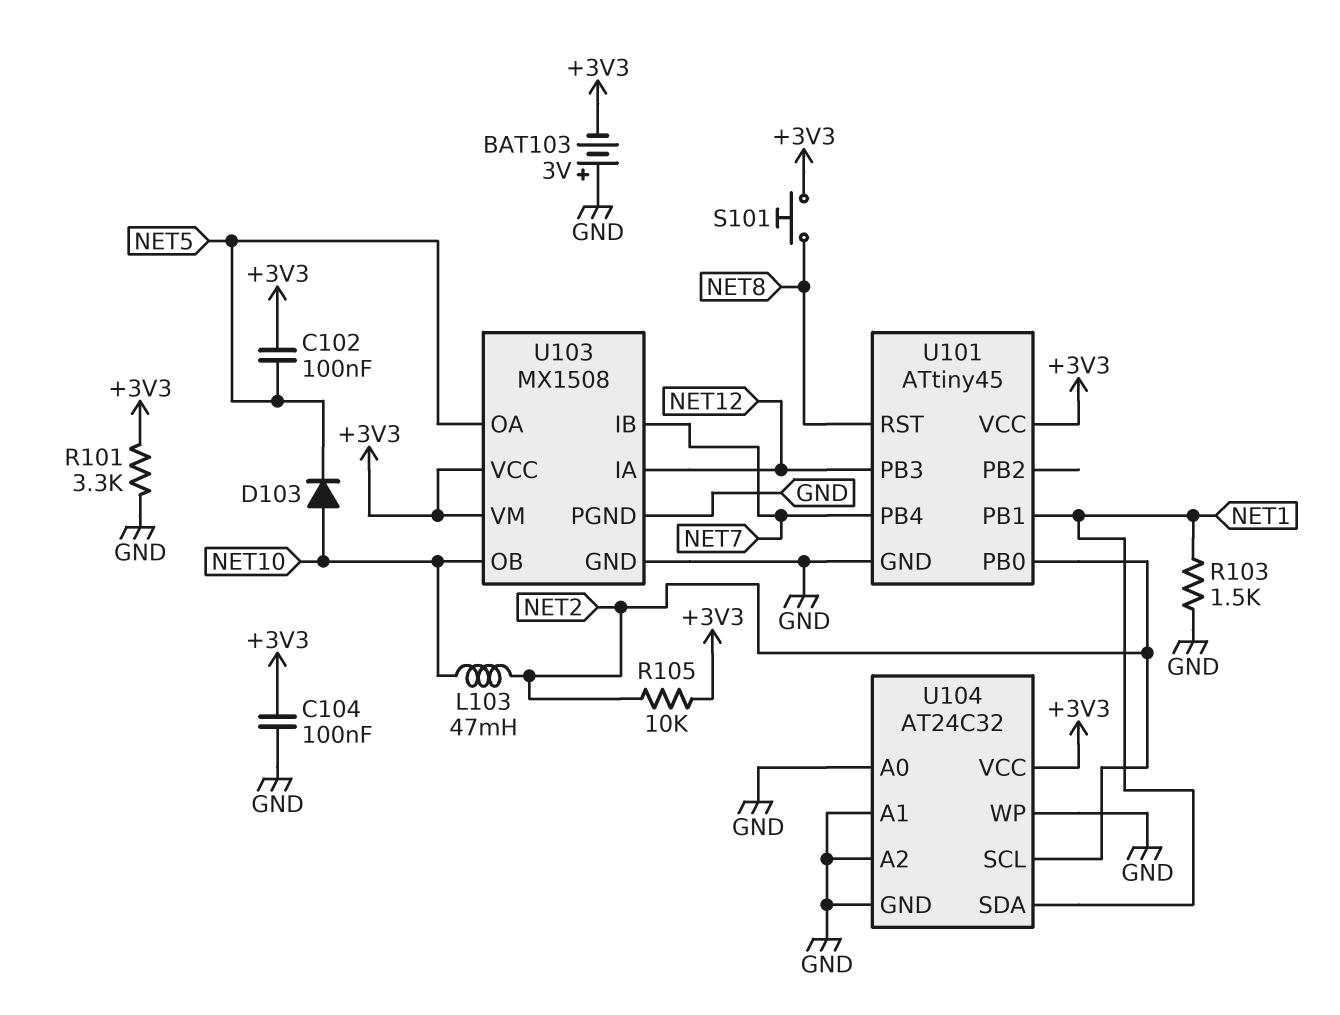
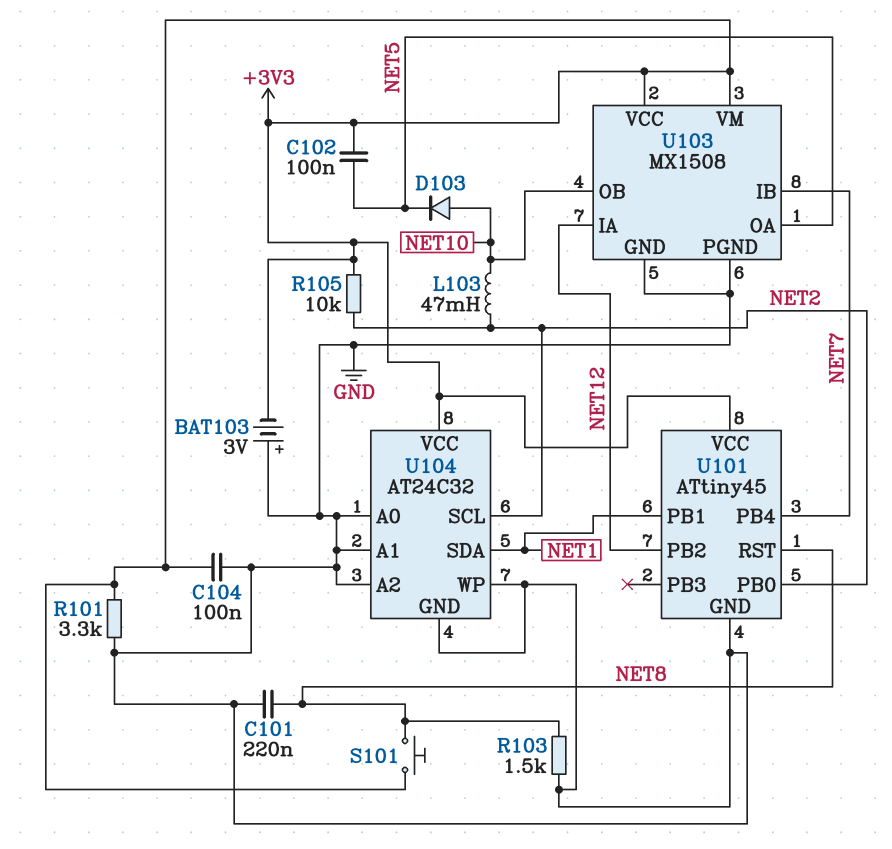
C101: none -> 220nF (GND, NET8)
R103: 1.5k (GND, NET1) -> 1.5k (GND, NET8)
U101 pin PB2: none -> NET12
U101 pin PB3: NET12 -> none

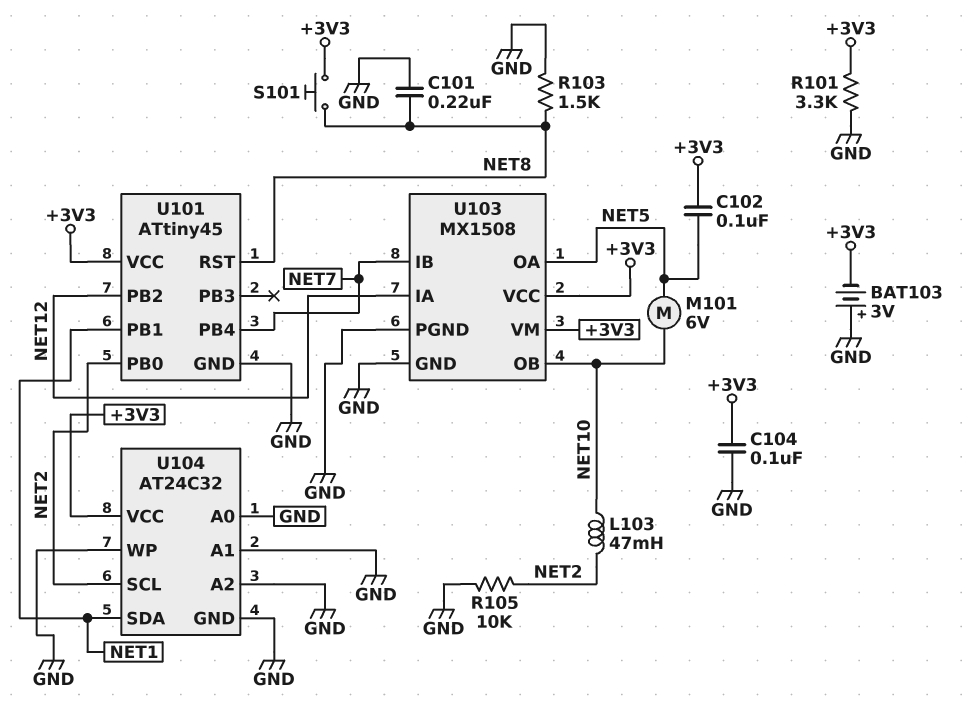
D103: diode (A NET10, K NET5) -> none
M101: none -> motor 6V (NET5, NET10)
R105: 10k (+3V3, NET2) -> 10k (GND, NET2)

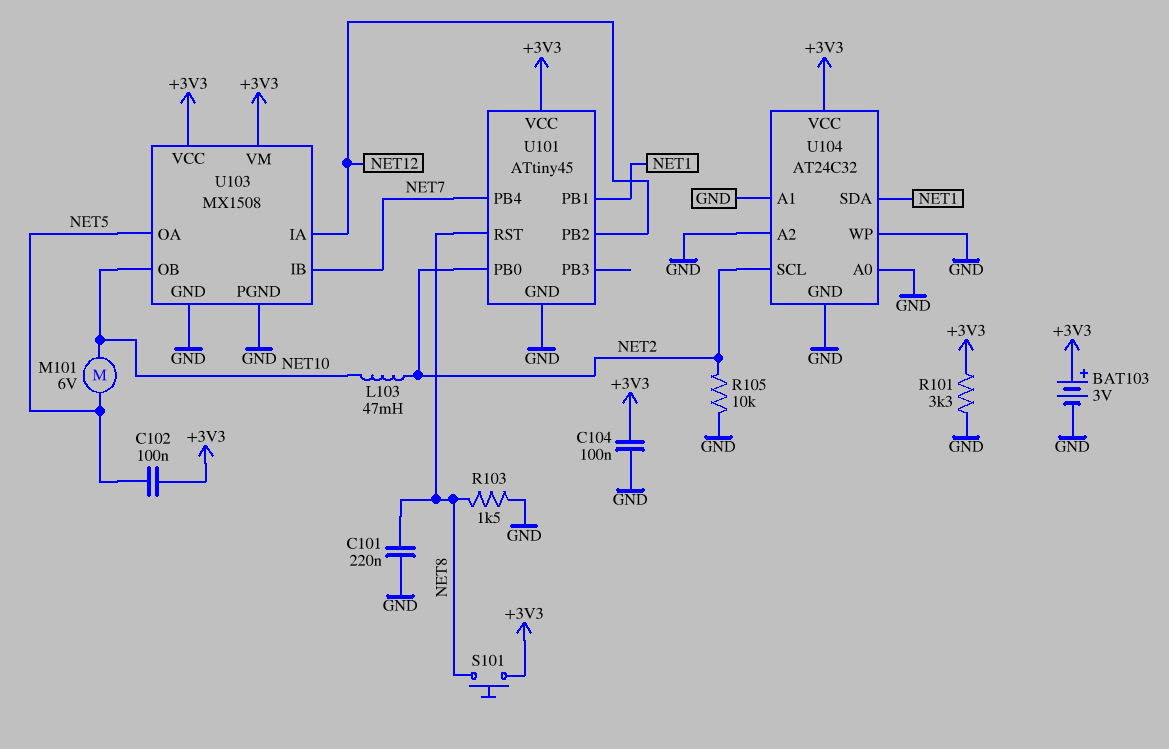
BAT103: 3V (plus GND, minus +3V3) -> 3V (plus +3V3, minus GND)

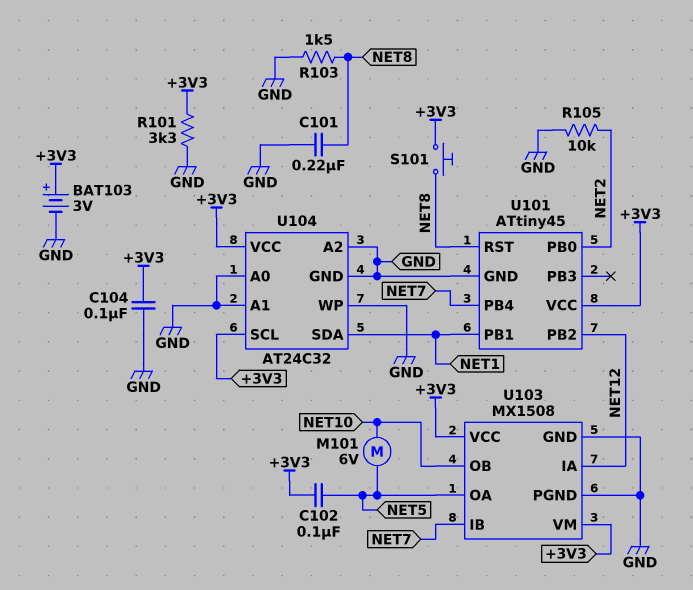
L103: 47mH (NET2, NET10) -> none
U104 pin SCL: NET2 -> +3V3

